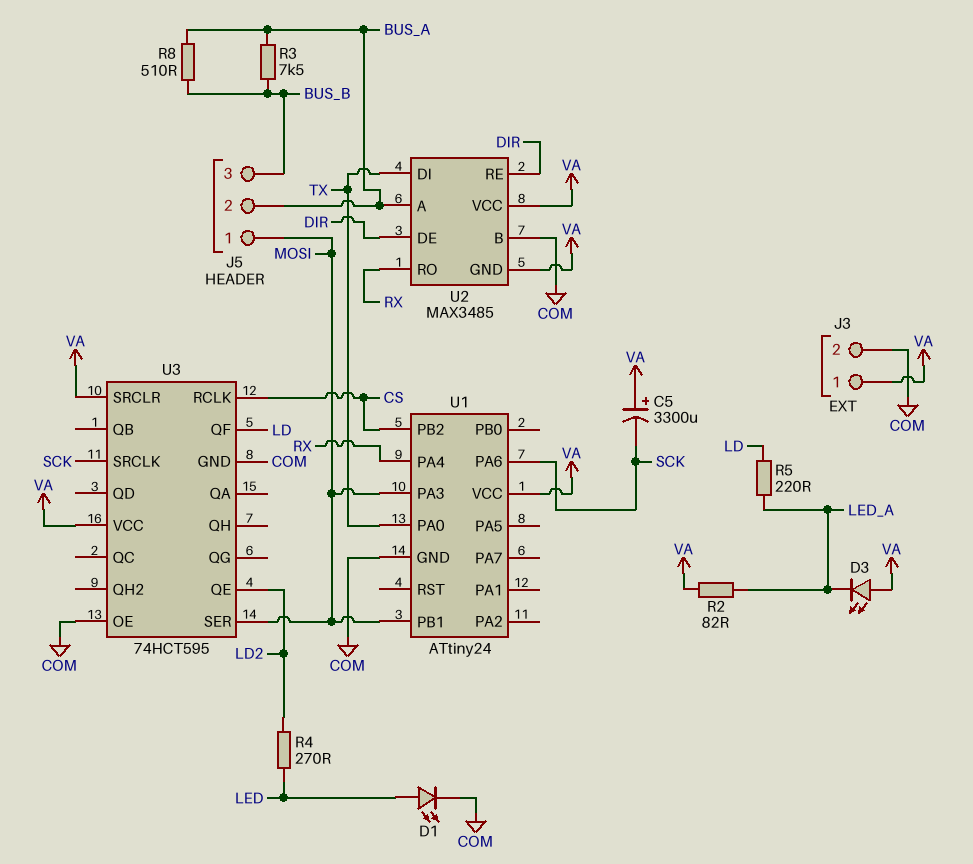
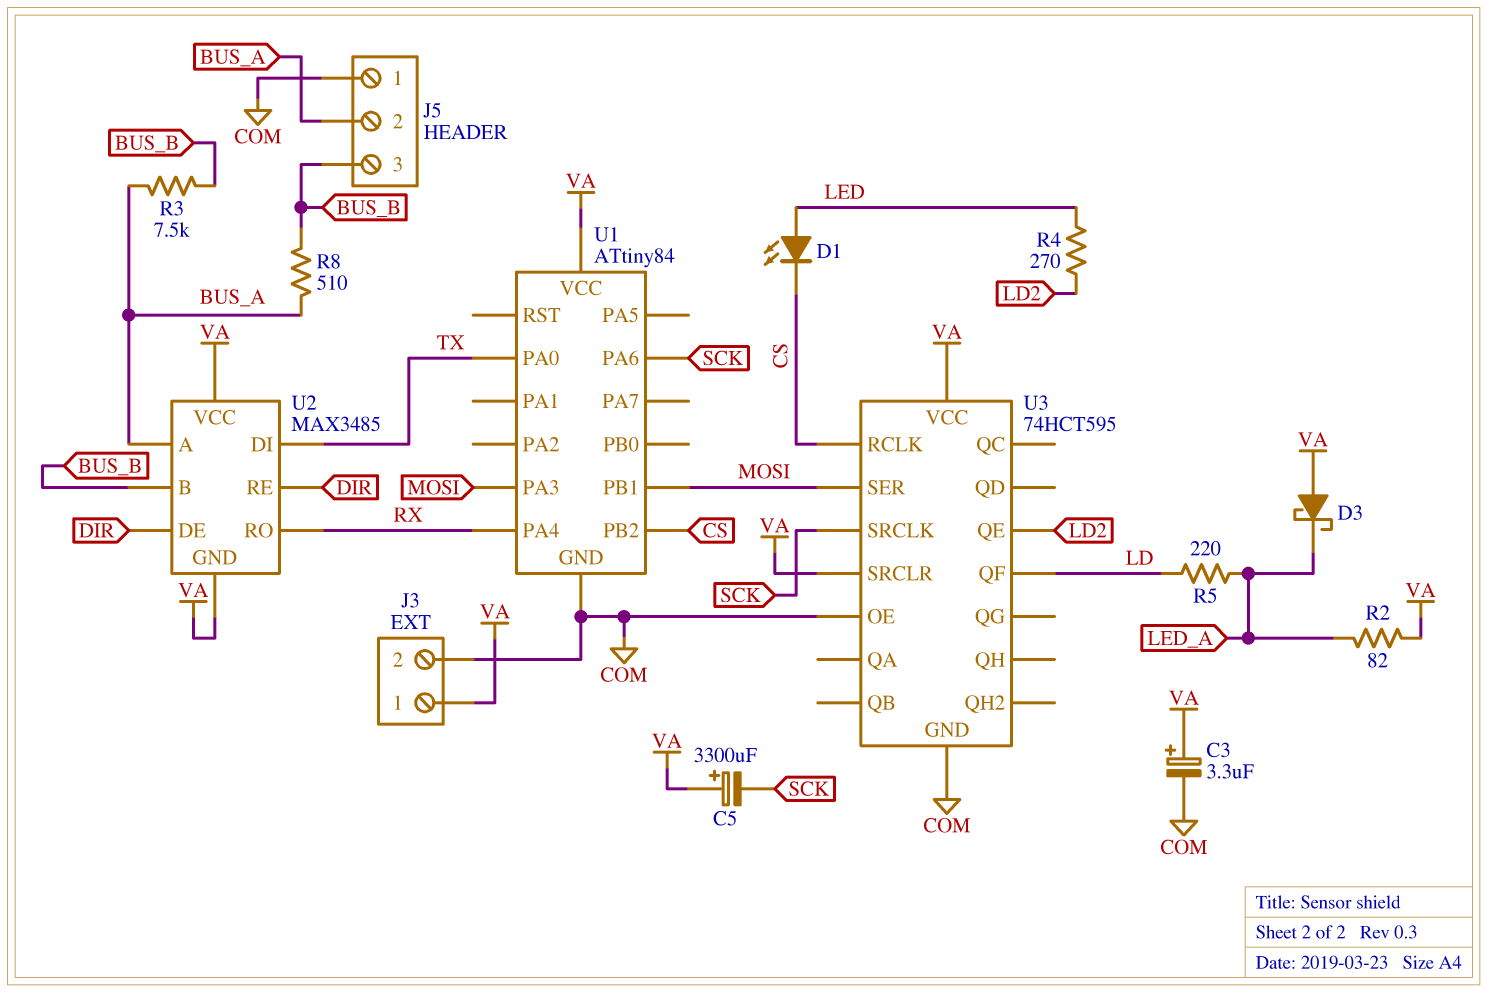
C3: none -> 3.3uF (plus VA, minus COM)
D1: LED (A LED, K COM) -> LED (A LED, K CS)
D3: LED (A VA, K LED_A) -> schottky (A VA, K LED_A)
J5 pin 1: MOSI -> COM
U1: ATtiny24 -> ATtiny84
U2 pin B: COM -> BUS_B

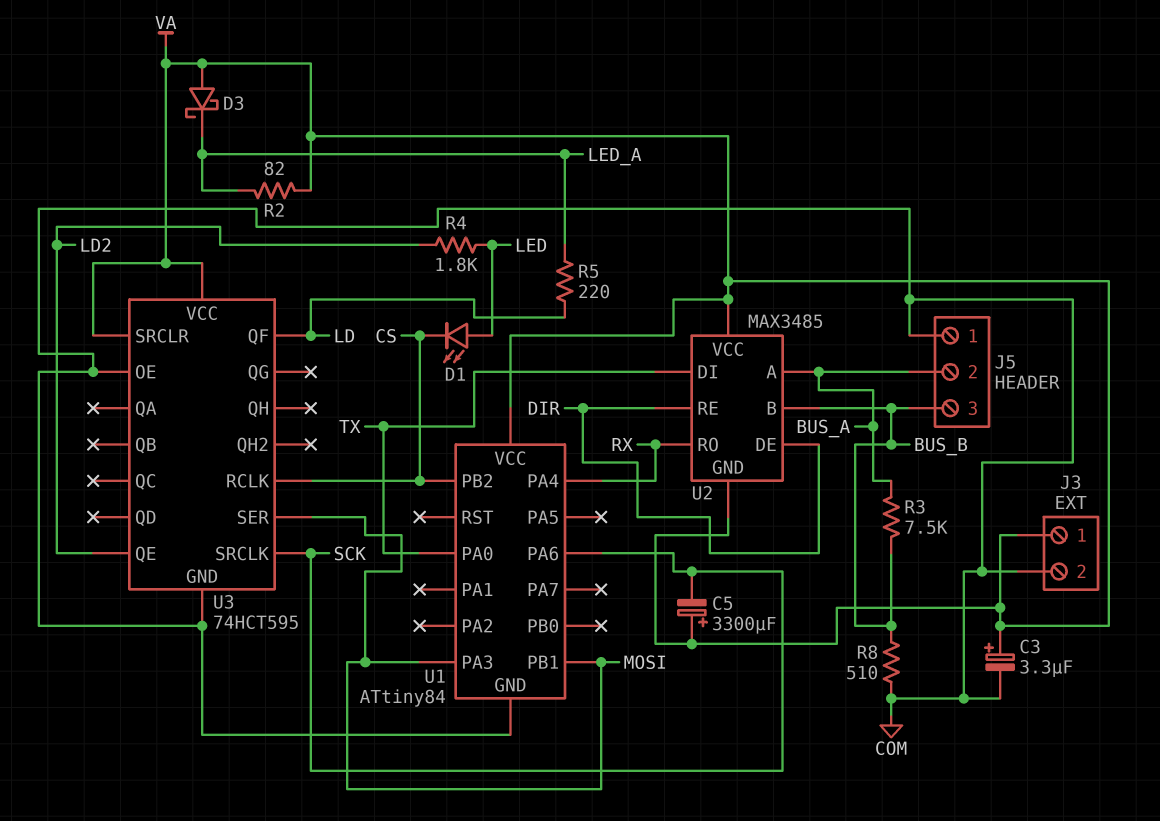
R4: 270 (LD2, LED) -> 1.8k (LD2, LED)
R8: 510 (BUS_A, BUS_B) -> 510 (BUS_B, COM)

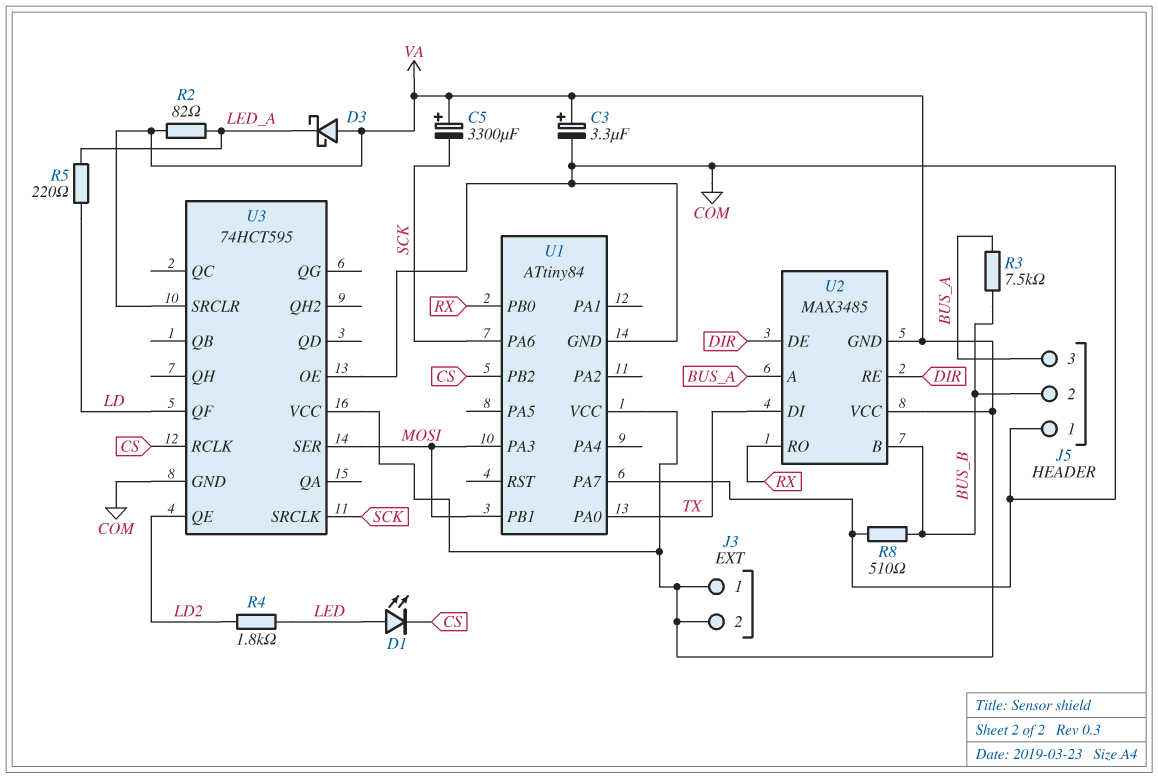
J3 pin 2: COM -> VA
J5 pin 2: BUS_A -> BUS_B
J5 pin 3: BUS_B -> BUS_A
U1 pin PA4: RX -> none
U1 pin PA7: none -> COM
U1 pin PB0: none -> RX

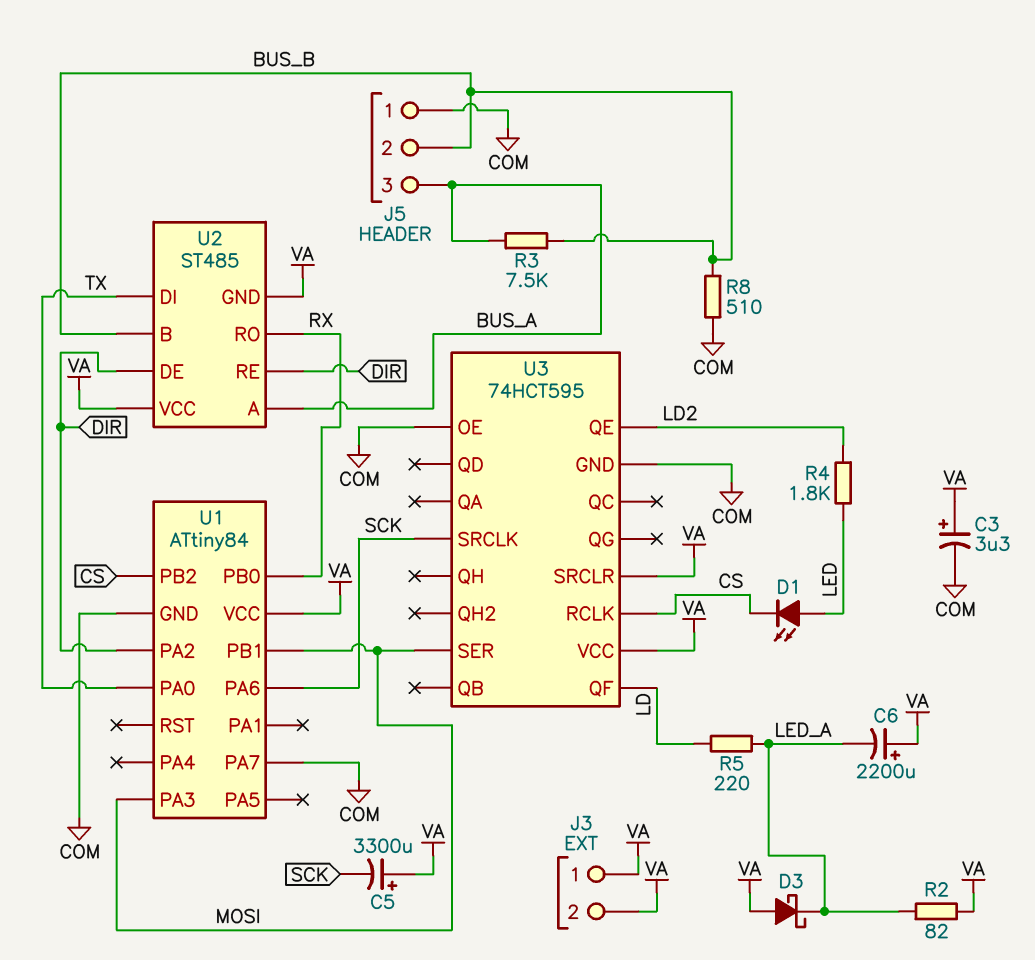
C6: none -> 2200uF (plus VA, minus LED_A)
U1 pin PA2: none -> DIR
U2: MAX3485 -> ST485

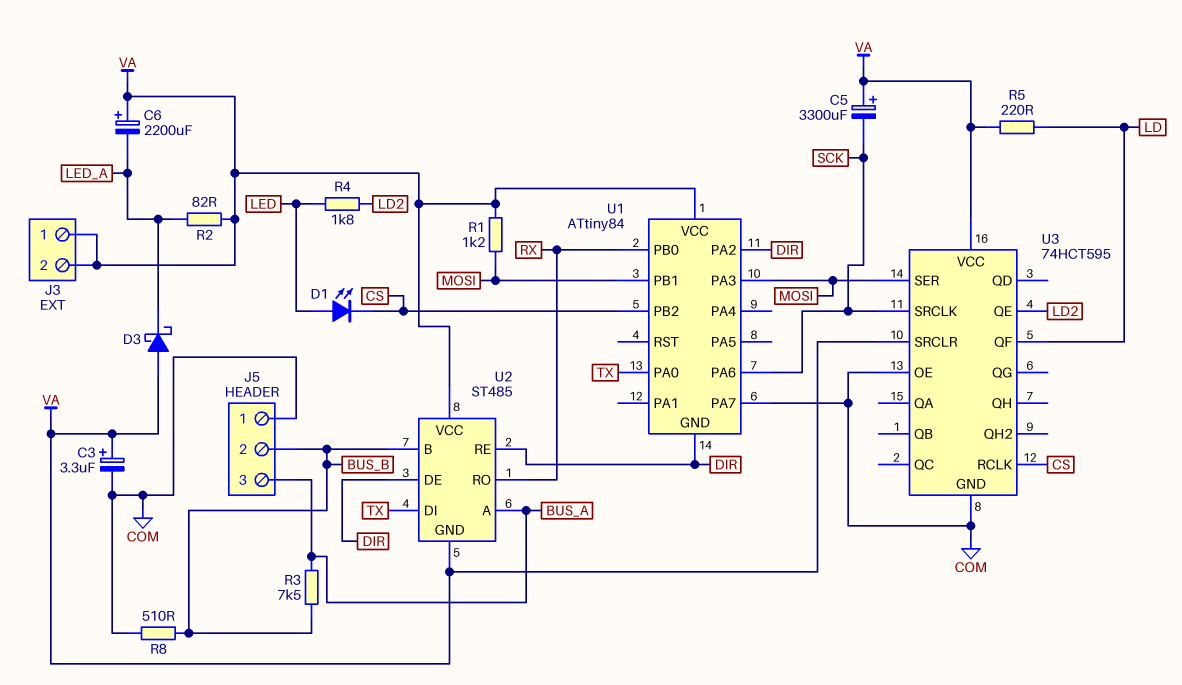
R1: none -> 1.2k (MOSI, VA)
R5: 220 (LD, LED_A) -> 220 (LD, VA)
U1 pin GND: COM -> DIR

